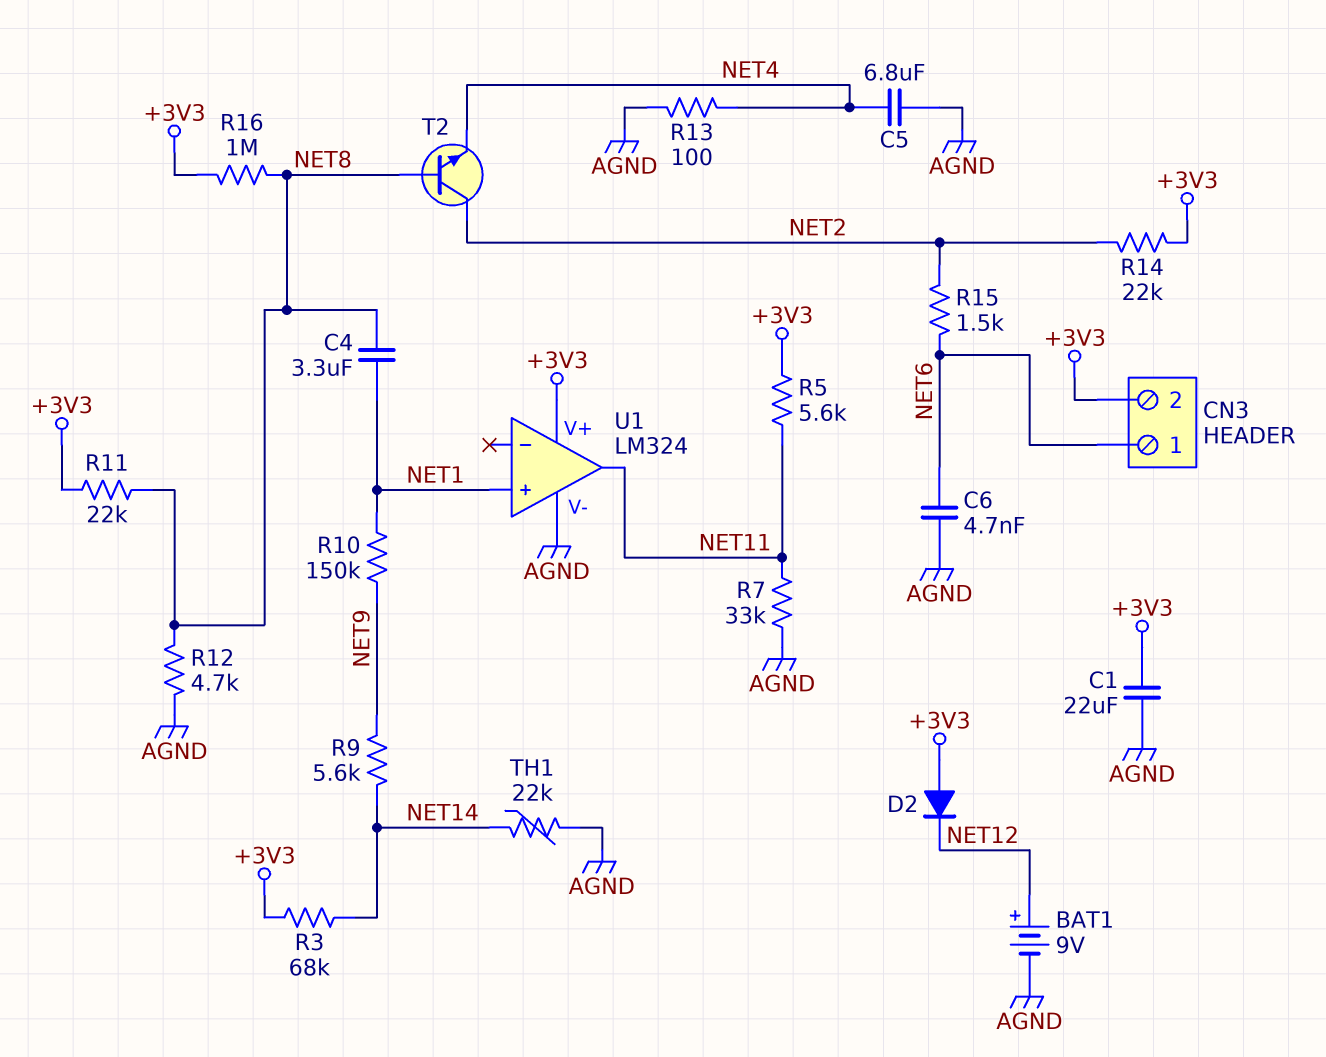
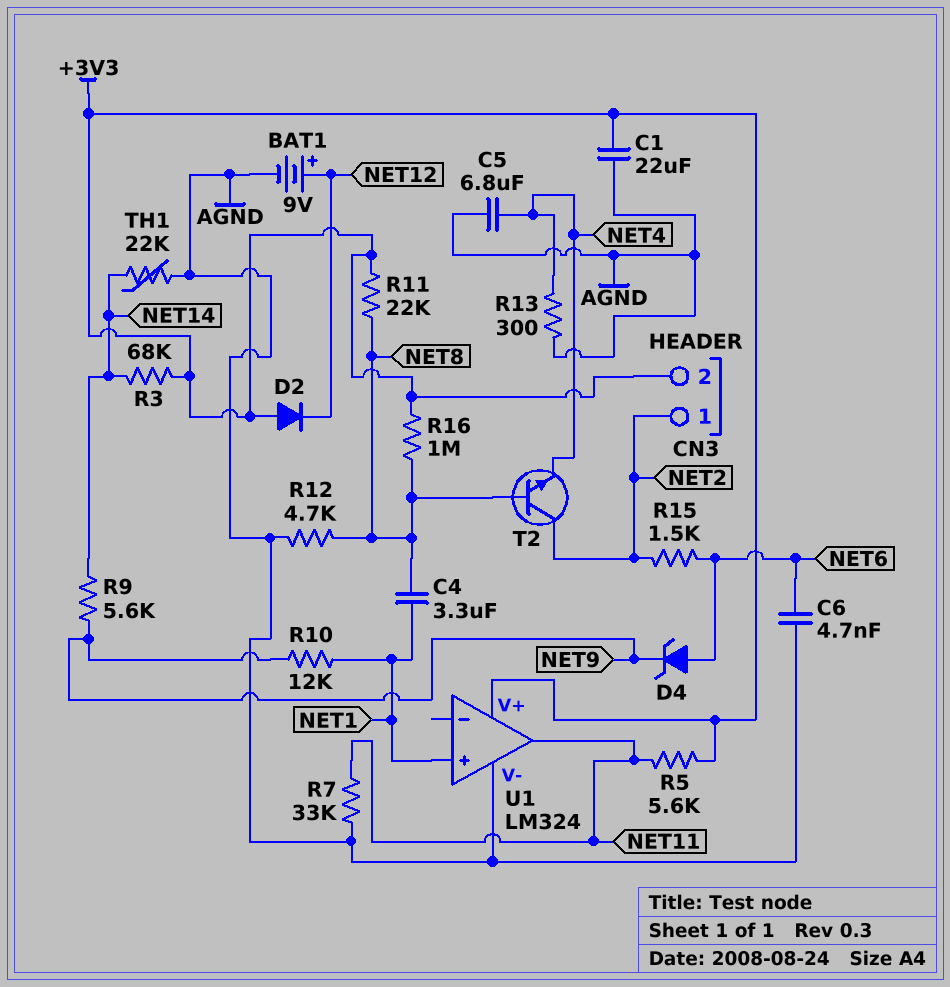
CN3 pin 1: NET6 -> NET2
D4: none -> zener (A NET6, K NET9)
R10: 150k (NET1, NET9) -> 12k (NET1, NET9)
R13: 100 (AGND, NET4) -> 300 (AGND, NET4)
R14: 22k (+3V3, NET2) -> none

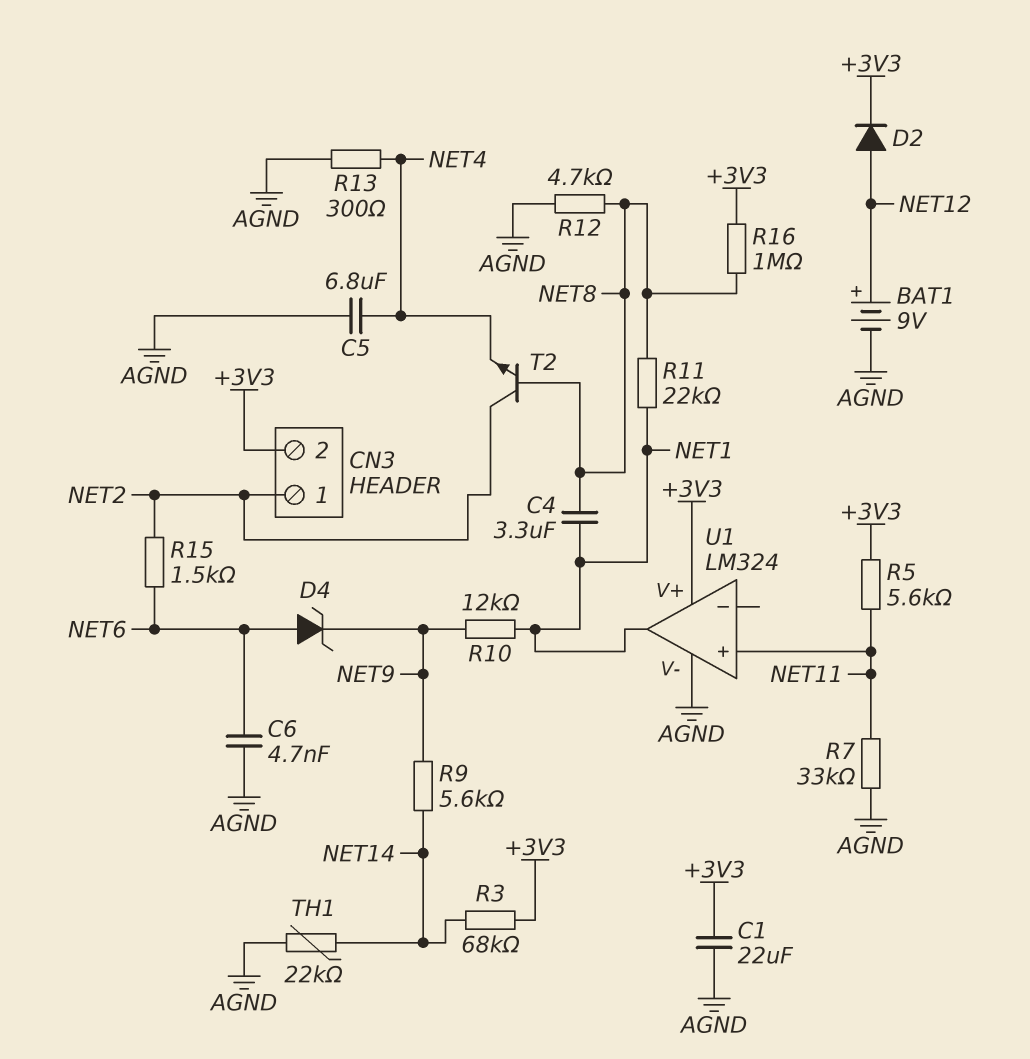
D2: diode (A +3V3, K NET12) -> diode (A NET12, K +3V3)
R11: 22k (+3V3, NET8) -> 22k (NET1, NET8)
U1 pin in+: NET1 -> NET11
U1 pin out: NET11 -> NET1

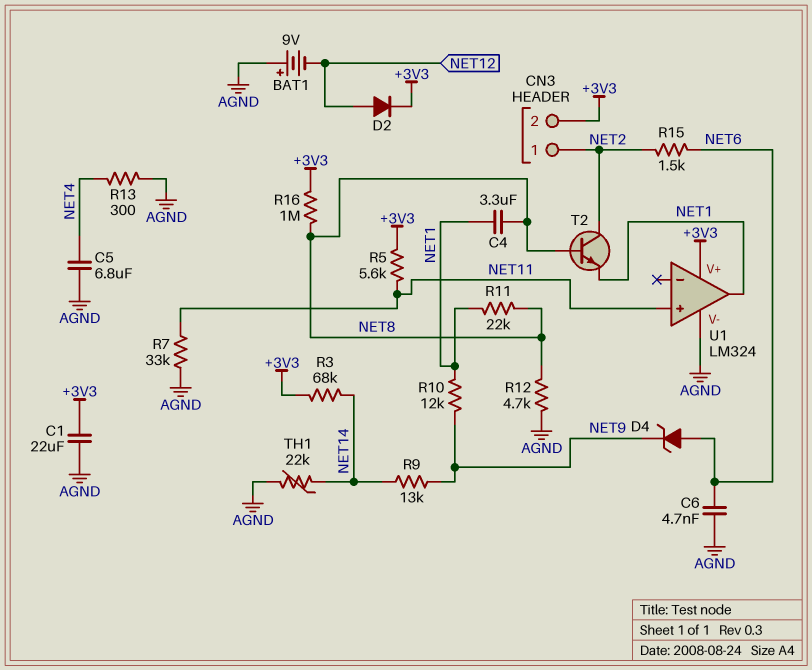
BAT1: 9V (plus NET12, minus AGND) -> 9V (plus AGND, minus NET12)
R9: 5.6k (NET9, NET14) -> 13k (NET9, NET14)
T2: NPN (B NET8, C NET2, E NET4) -> NPN (B NET8, C NET2, E NET1)

